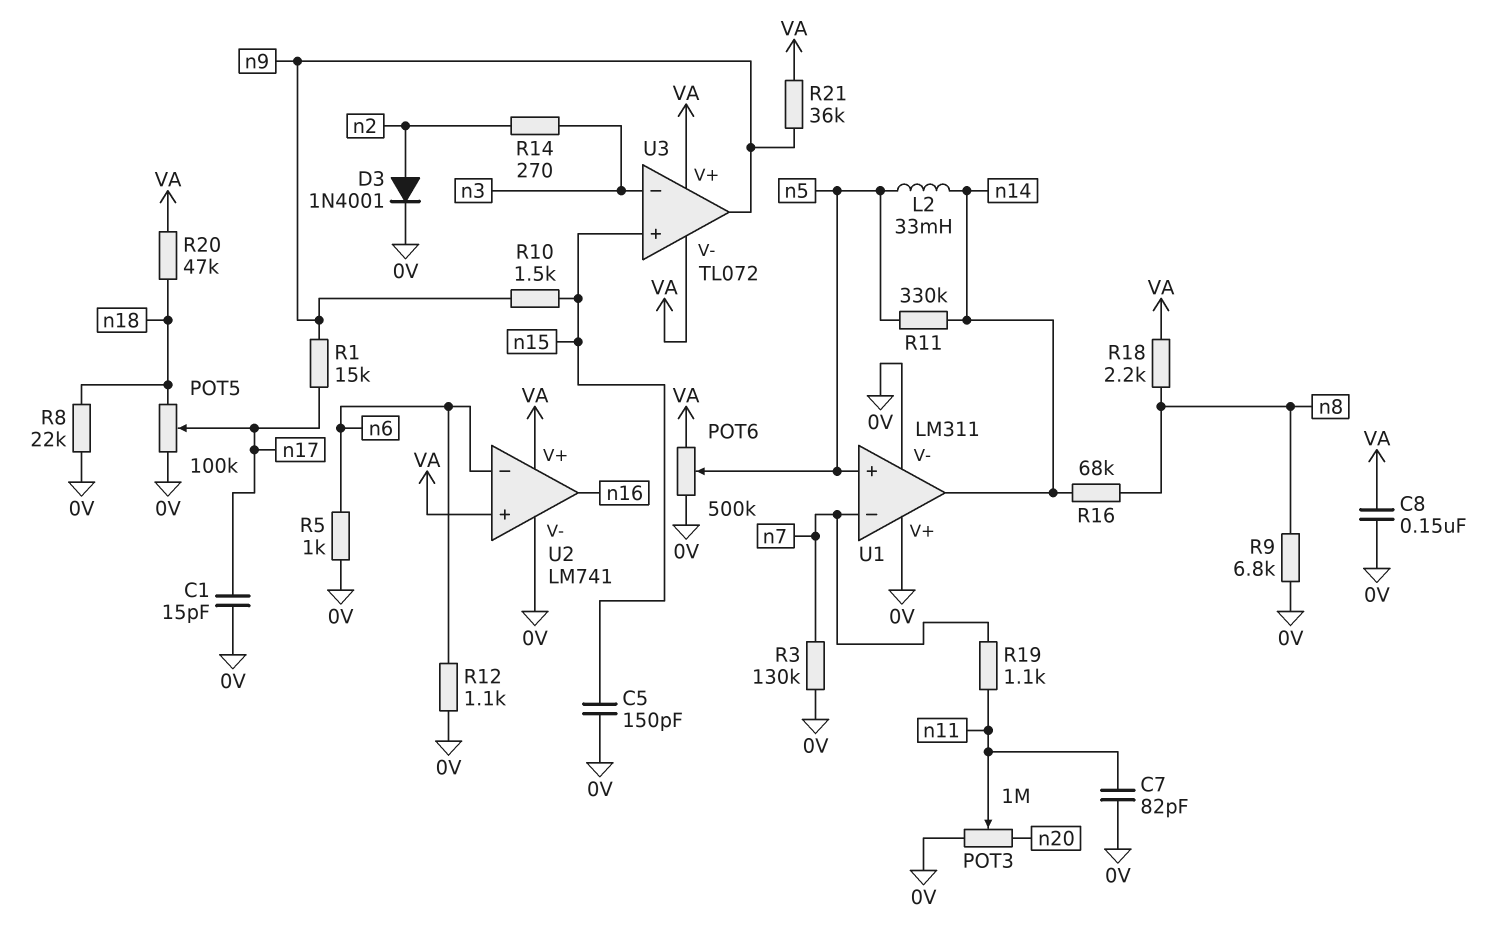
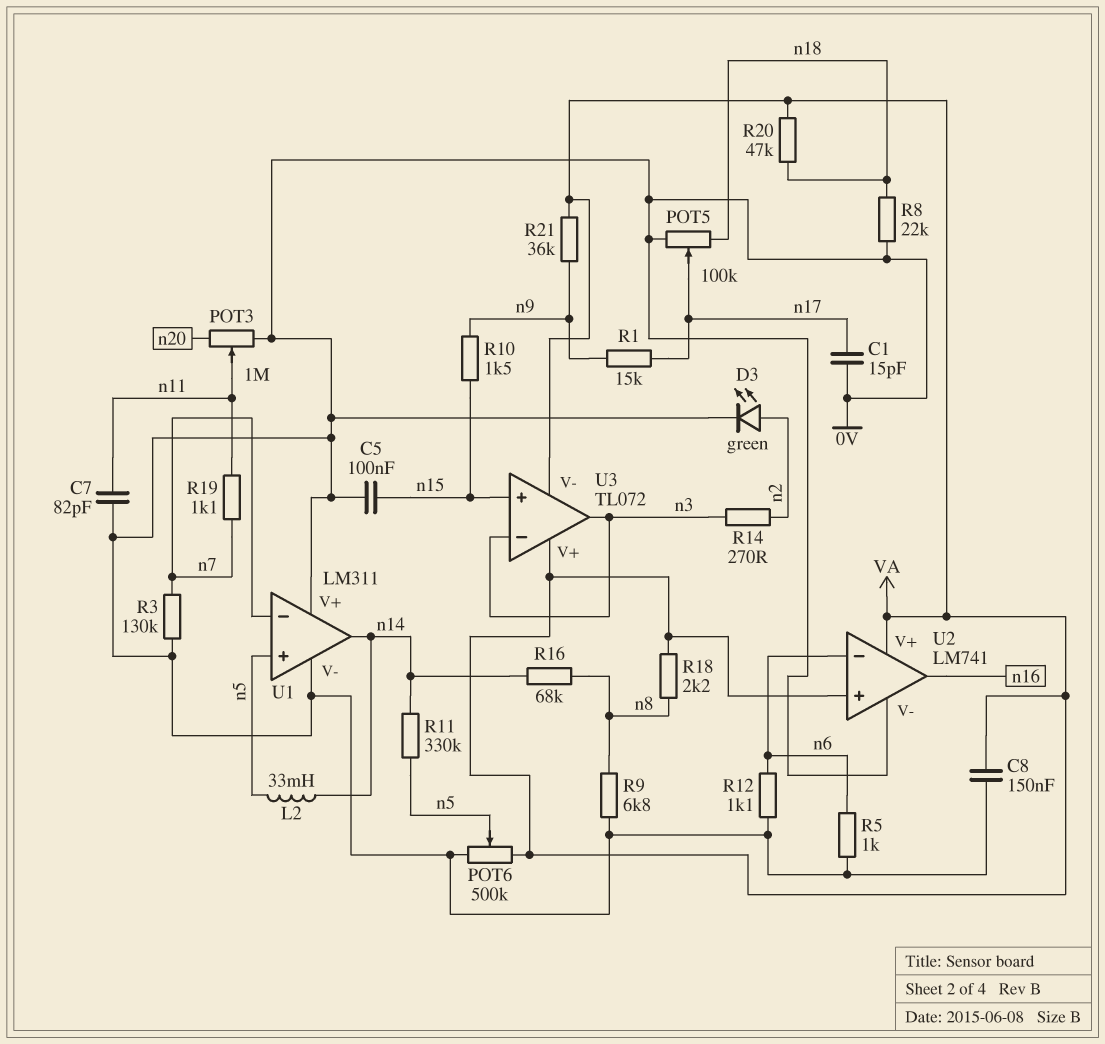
C5: 150pF (0V, n15) -> 100nF (0V, n15)
D3: diode 1N4001 (A n2, K 0V) -> LED green (A n2, K 0V)
U3 pin out: n9 -> n3

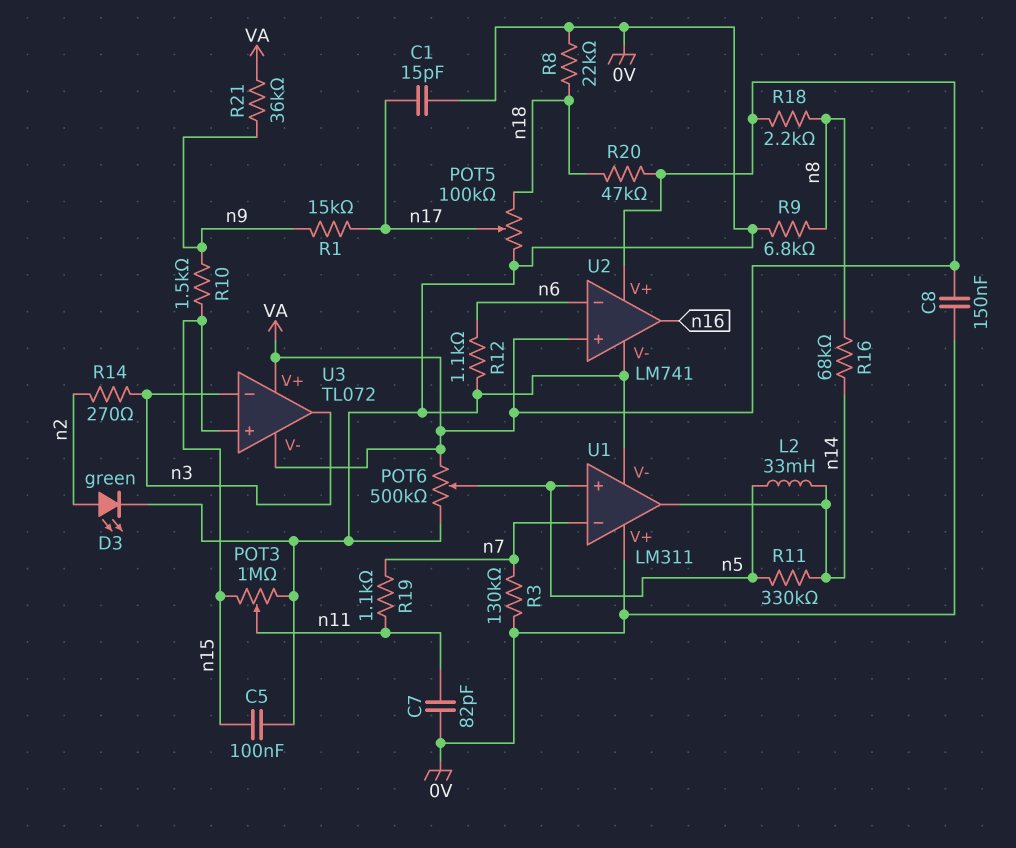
POT3: 1M (0V, n20, wiper n11) -> 1M (0V, n15, wiper n11)
R5: 1k (0V, n6) -> none

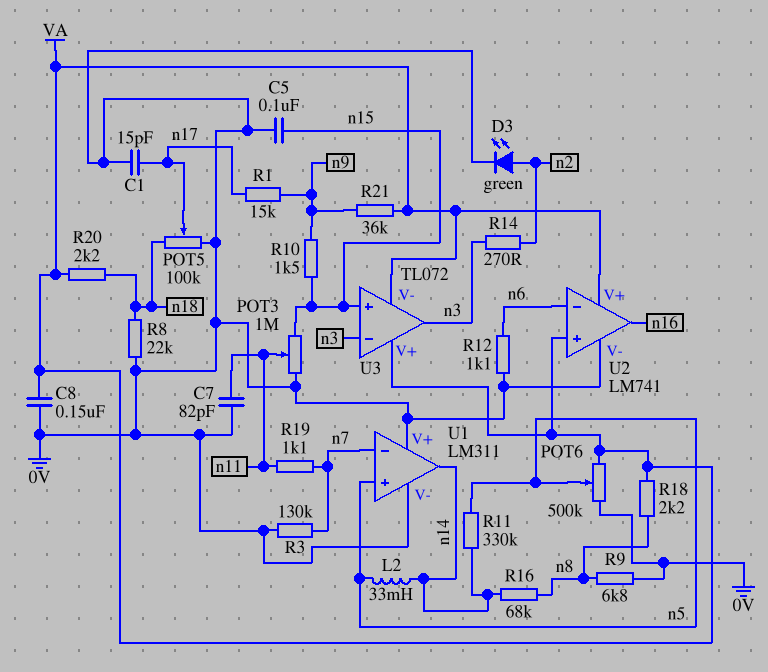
R20: 47k (VA, n18) -> 2.2k (VA, n18)

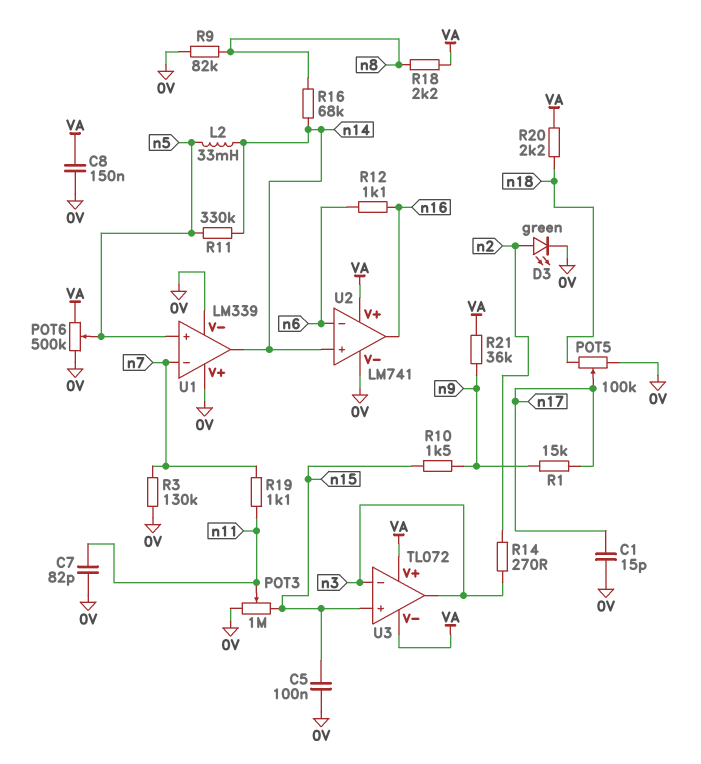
R8: 22k (0V, n18) -> none
R9: 6.8k (0V, n8) -> 82k (0V, n8)
R12: 1.1k (0V, n6) -> 1.1k (n6, n16)
U1: LM311 -> LM339
U2 pin in+: VA -> n14

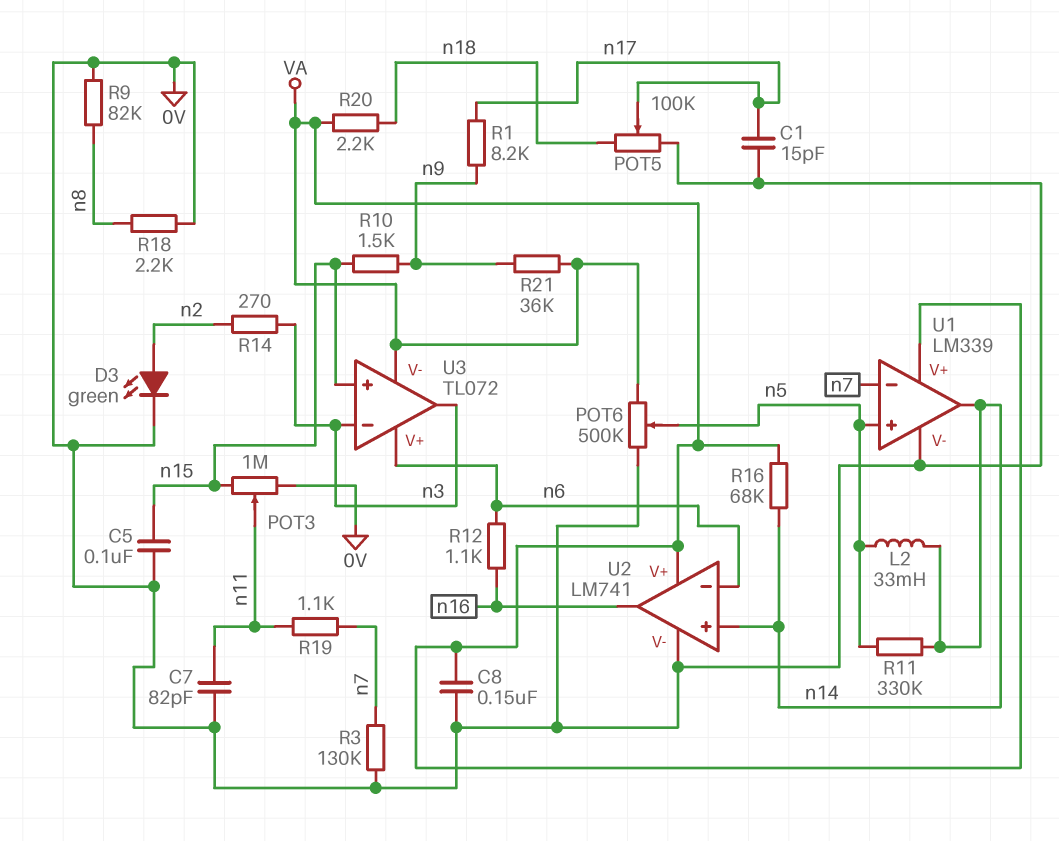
R1: 15k (n9, n17) -> 8.2k (n9, n17)
R16: 68k (n8, n14) -> 68k (VA, n14)
R18: 2.2k (VA, n8) -> 2.2k (0V, n8)
U1 pin V+: 0V -> VA
U3 pin V+: VA -> n6

